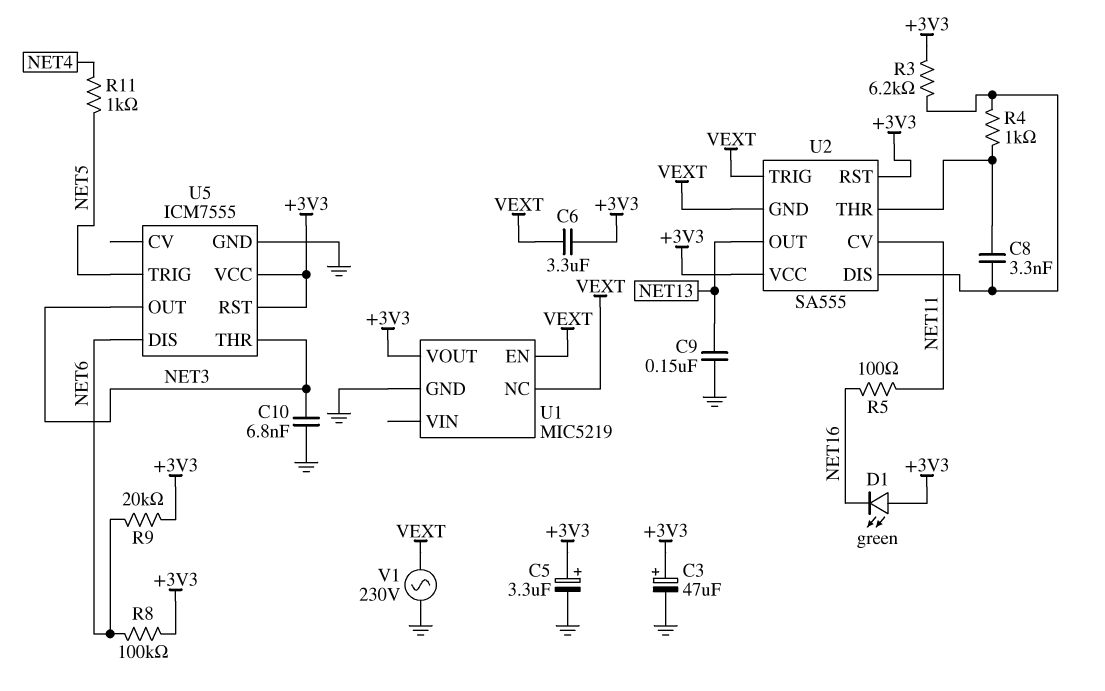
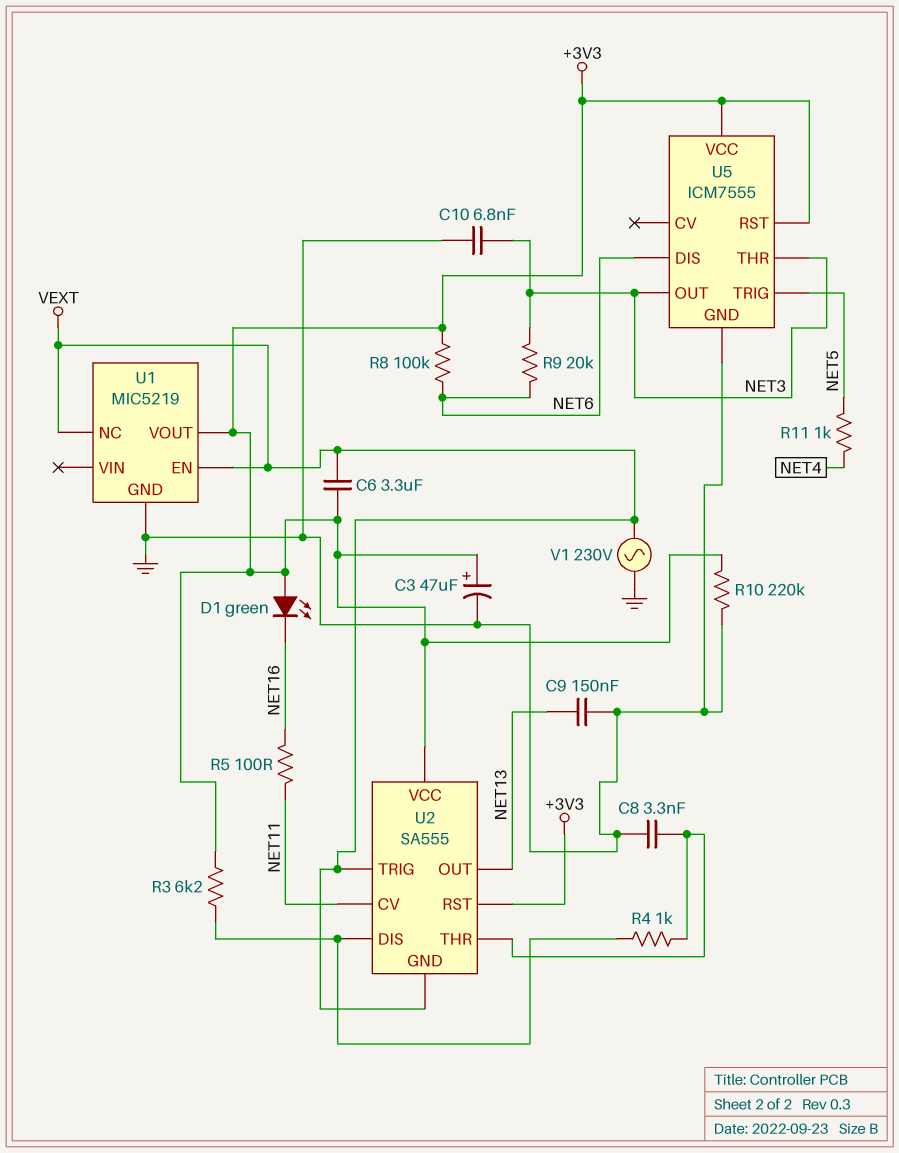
C5: 3.3uF (plus +3V3, minus GND) -> none
C8: 3.3nF (U2/DIS, U2/THR) -> 3.3nF (GND, U2/THR)
R9: 20k (+3V3, NET6) -> 20k (NET3, NET6)
R10: none -> 220k (+3V3, GND)

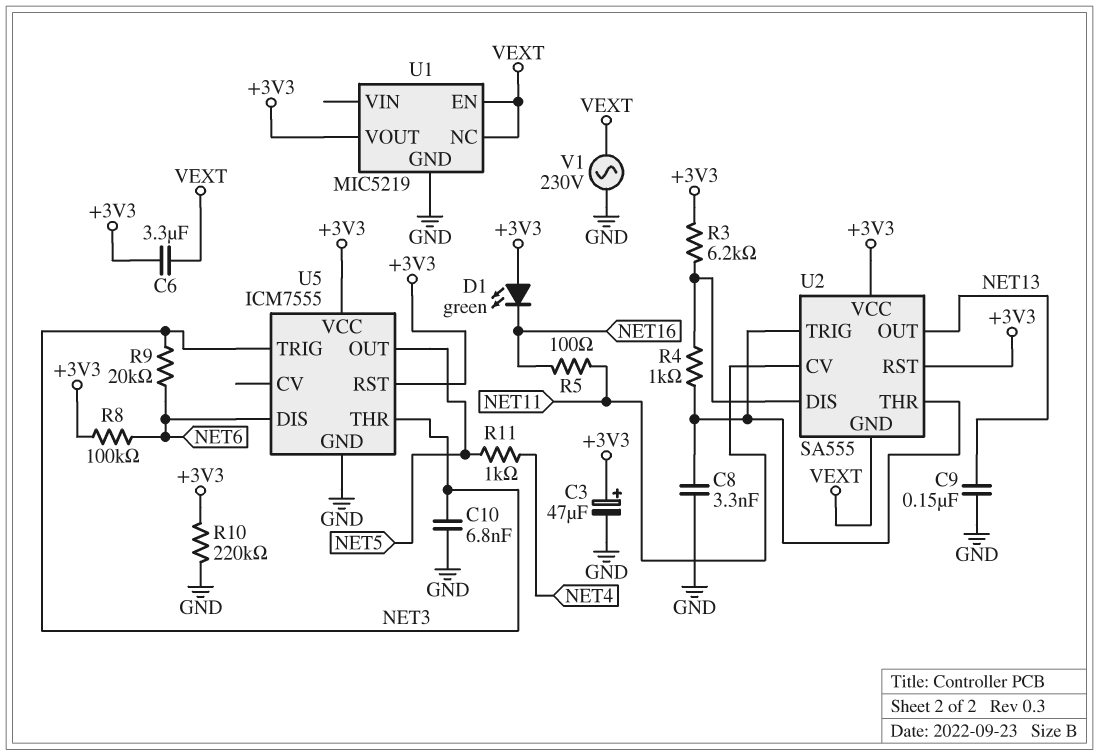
U2 pin TRIG: VEXT -> U2/THR
U5 pin OUT: NET3 -> NET5
U5 pin TRIG: NET5 -> NET3

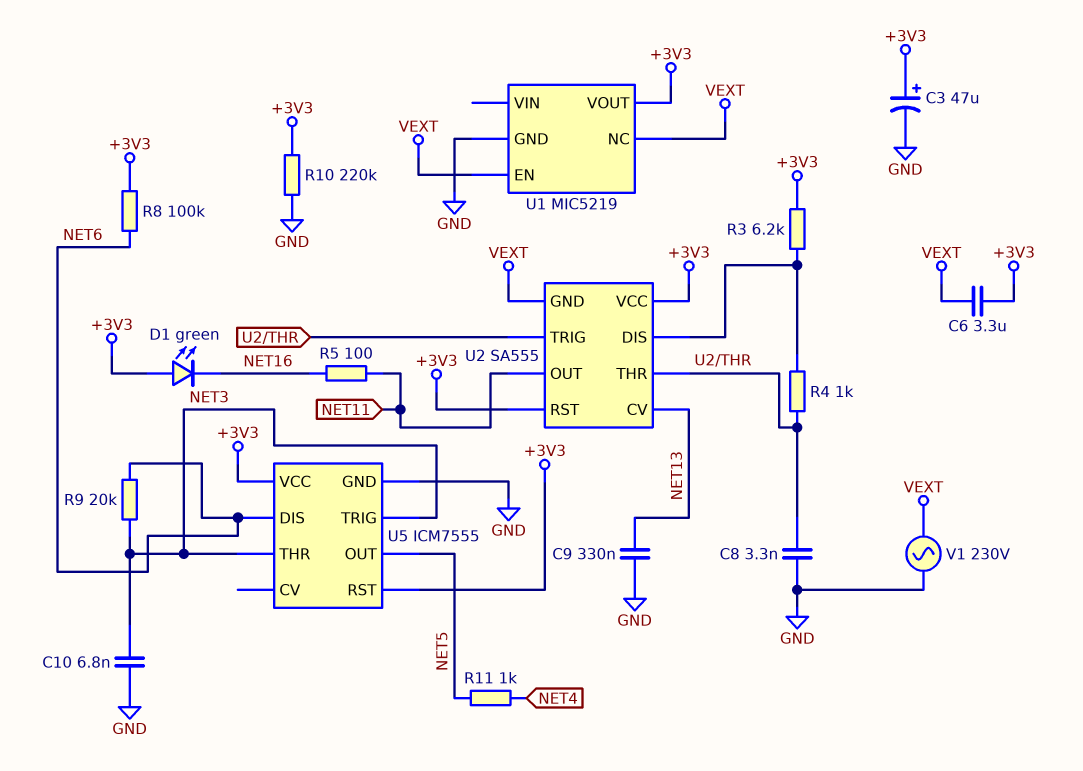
C9: 150nF (GND, NET13) -> 330nF (GND, NET13)
U2 pin CV: NET11 -> NET13
U2 pin OUT: NET13 -> NET11

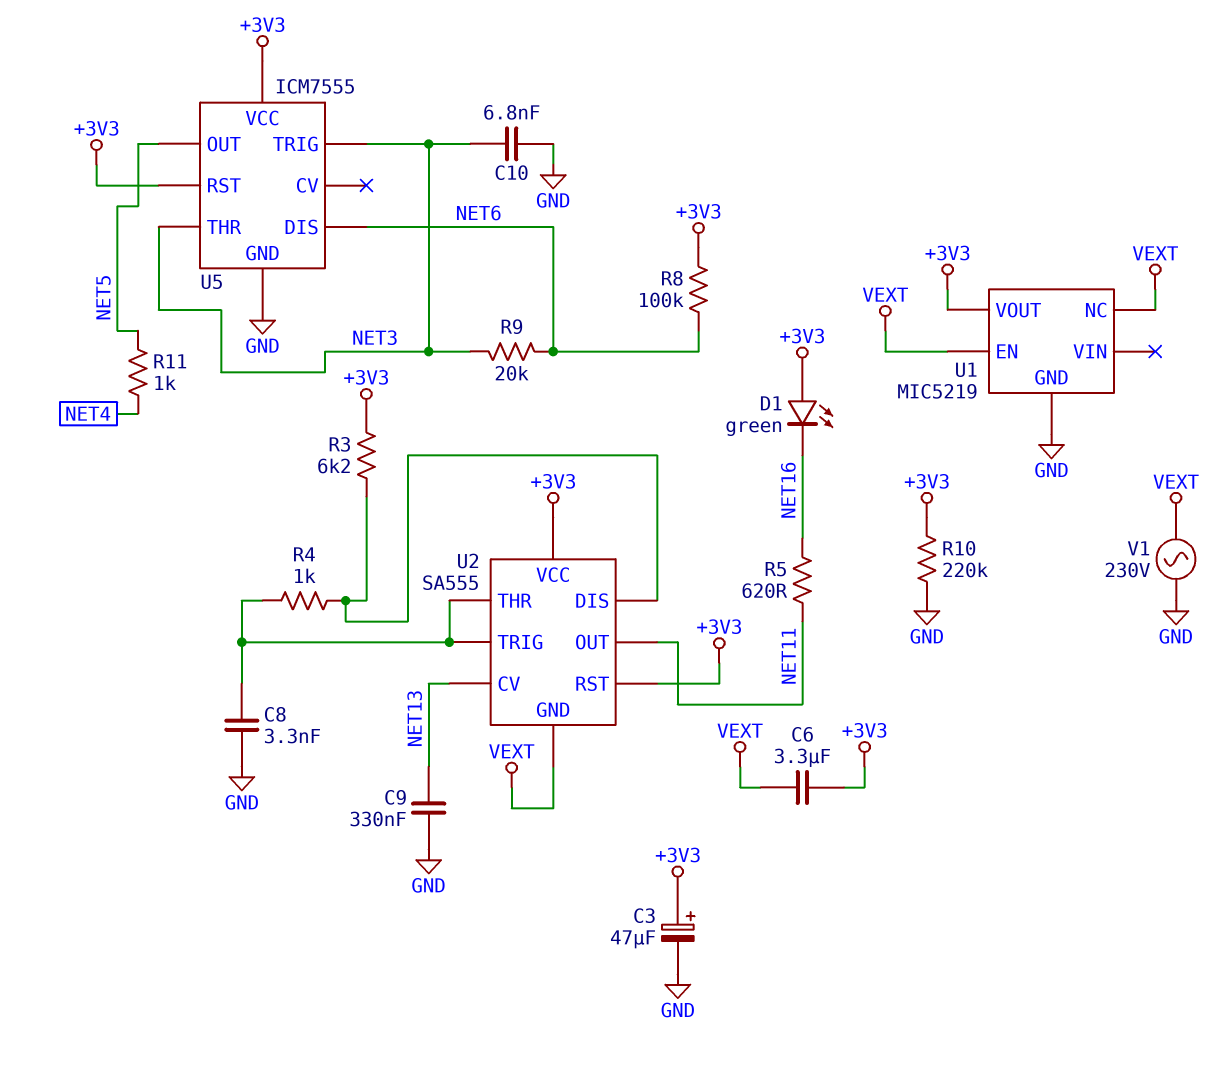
R5: 100 (NET11, NET16) -> 620 (NET11, NET16)

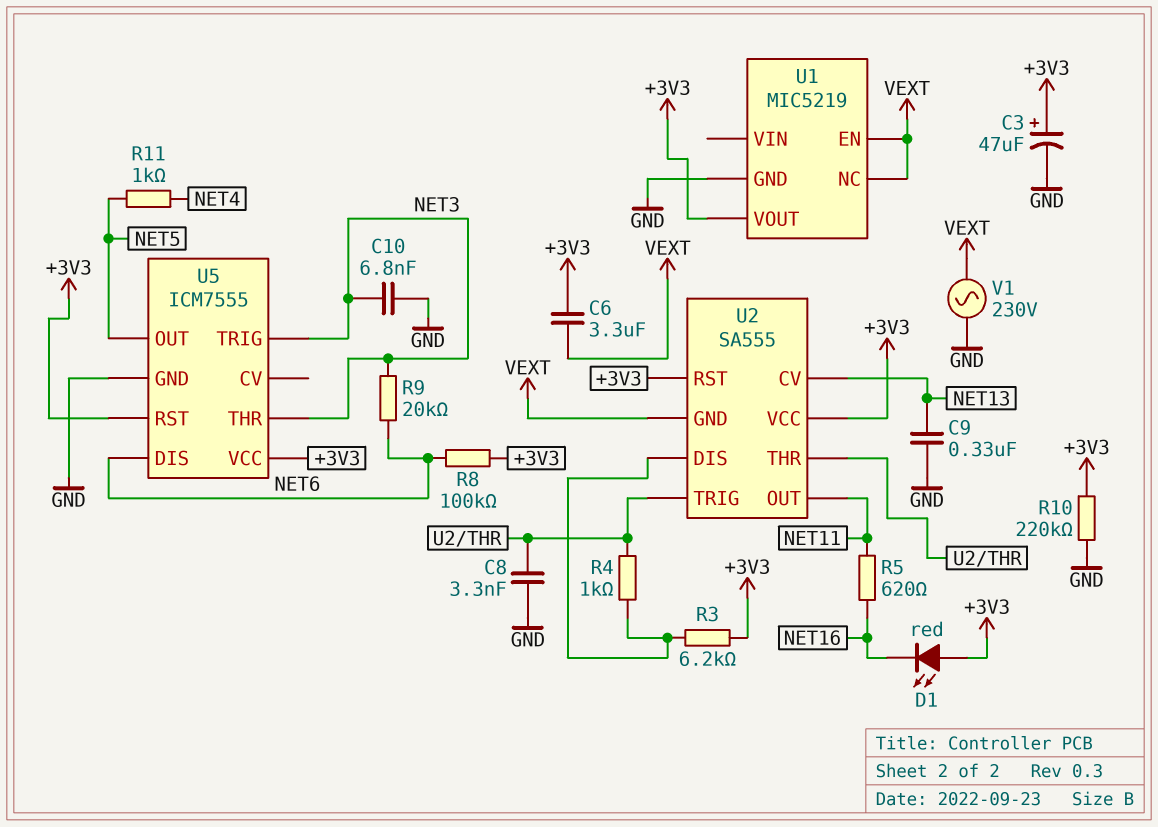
D1: LED green (A +3V3, K NET16) -> LED red (A +3V3, K NET16)

